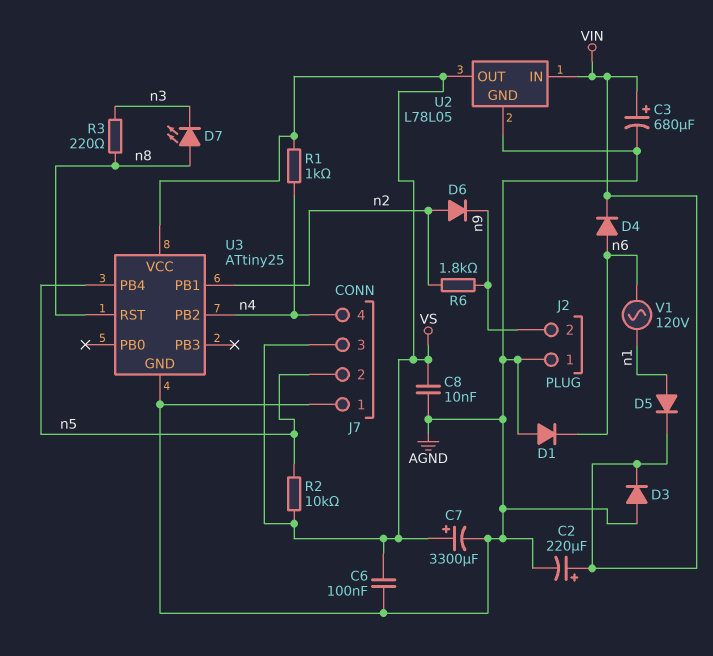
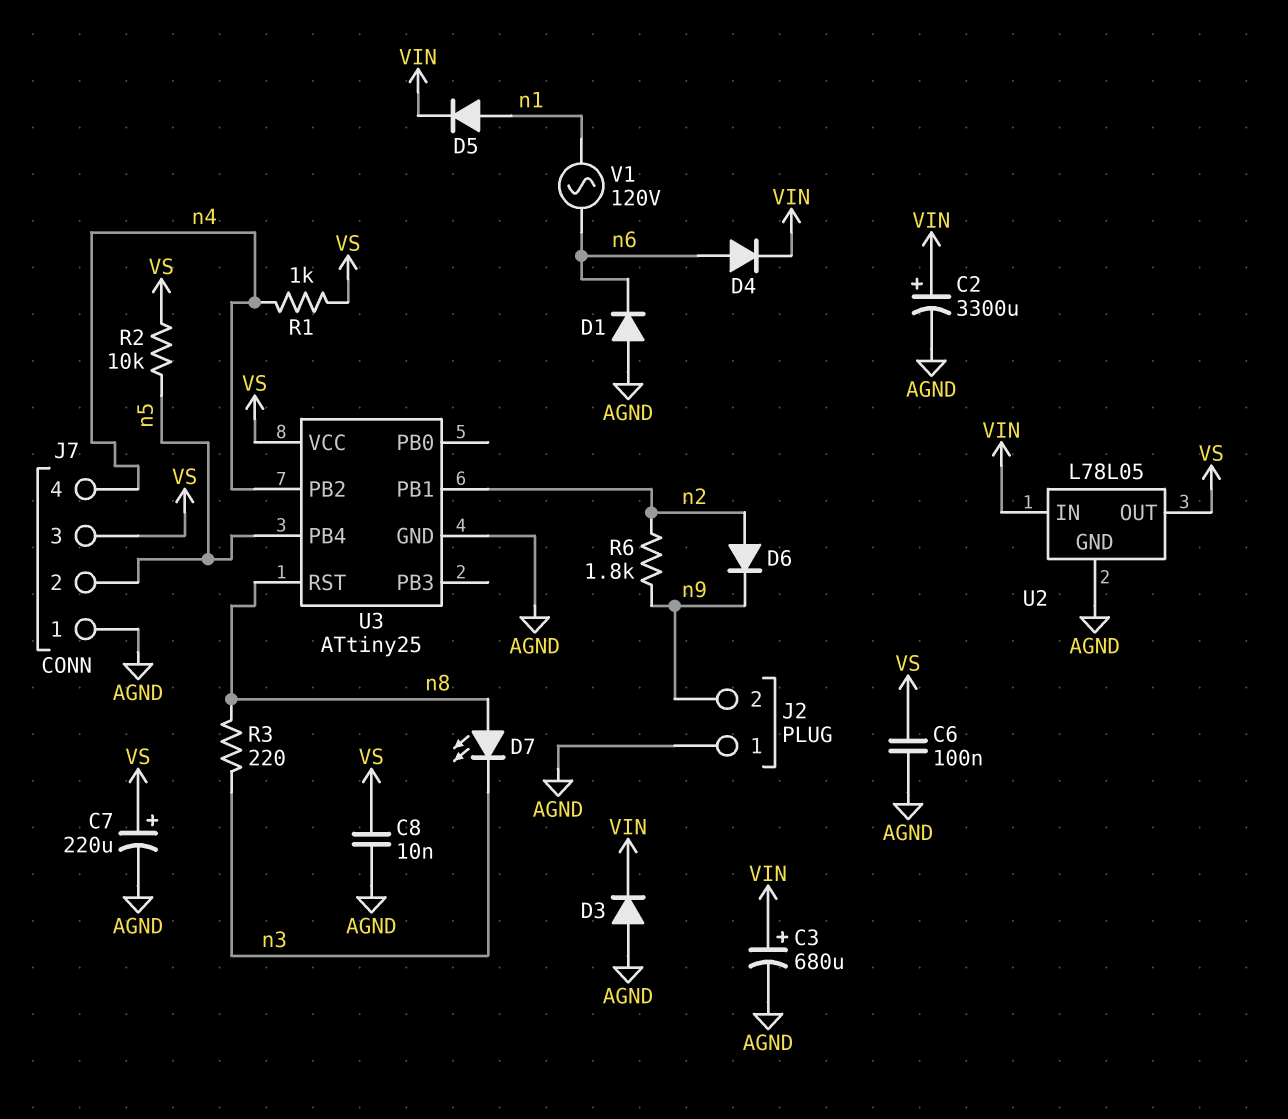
C2: 220uF (plus VIN, minus AGND) -> 3300uF (plus VIN, minus AGND)
C7: 3300uF (plus VS, minus AGND) -> 220uF (plus VS, minus AGND)

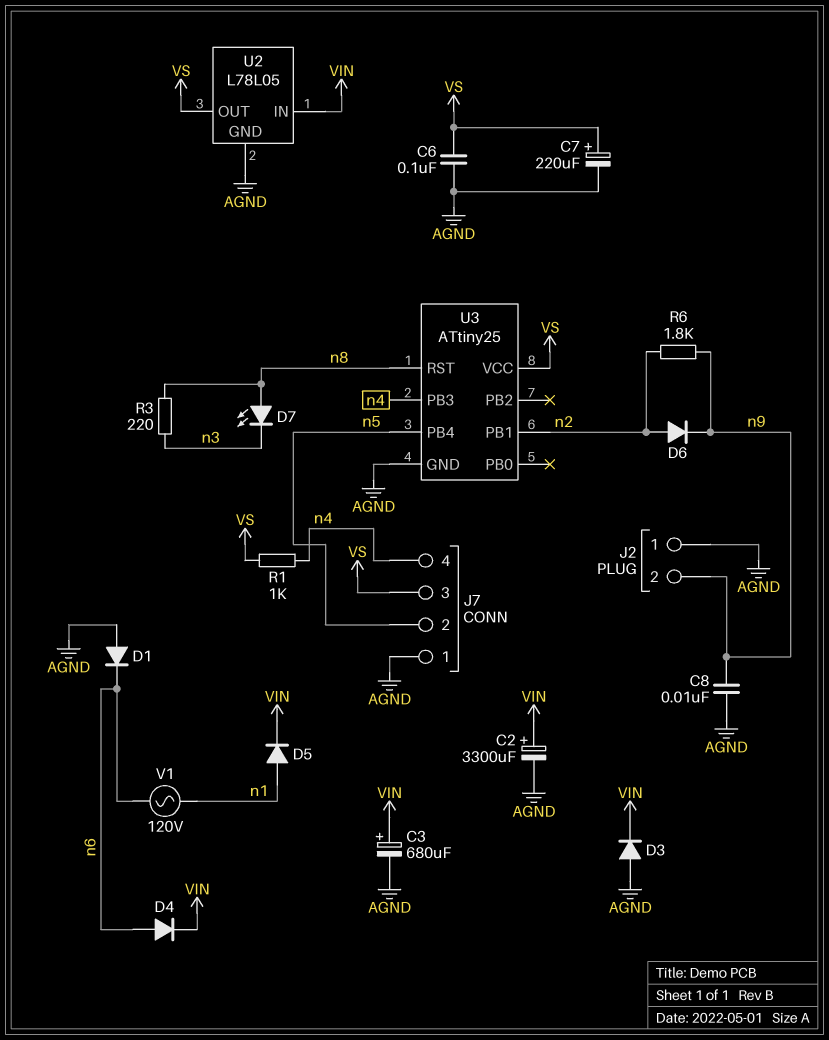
C8: 10nF (AGND, VS) -> 10nF (AGND, n9)
R2: 10k (VS, n5) -> none
U3 pin PB2: n4 -> none
U3 pin PB3: none -> n4

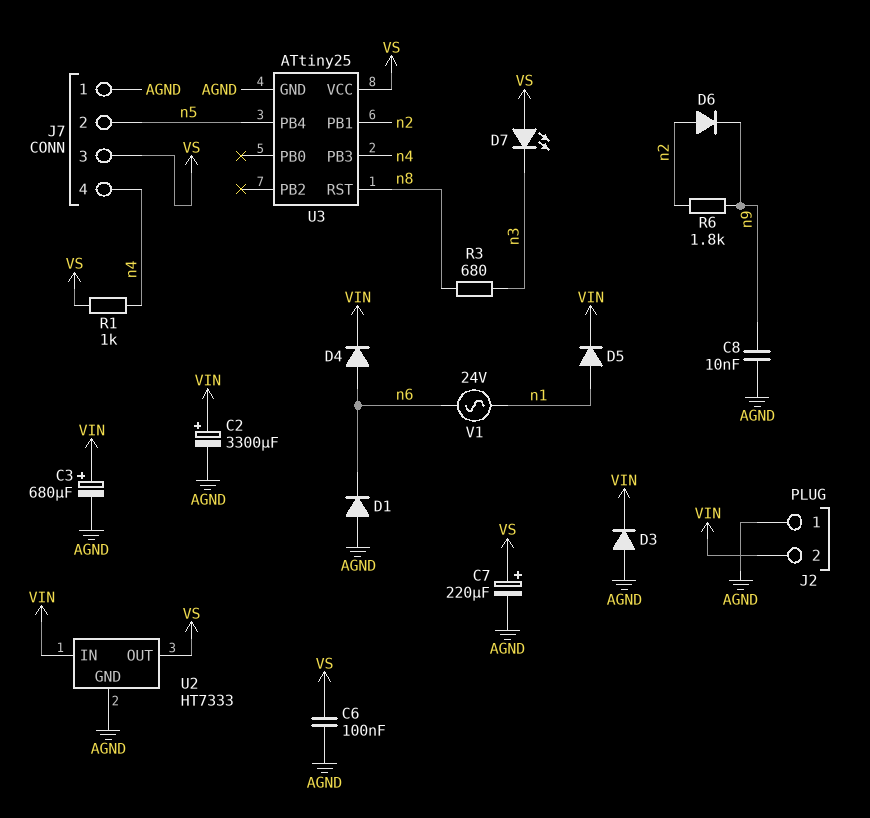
D7: LED (A n8, K n3) -> LED (A VS, K n3)
J2 pin 2: n9 -> VIN
R3: 220 (n3, n8) -> 680 (n3, n8)
U2: L78L05 -> HT7333
V1: AC 120V (n1, n6) -> AC 24V (n1, n6)

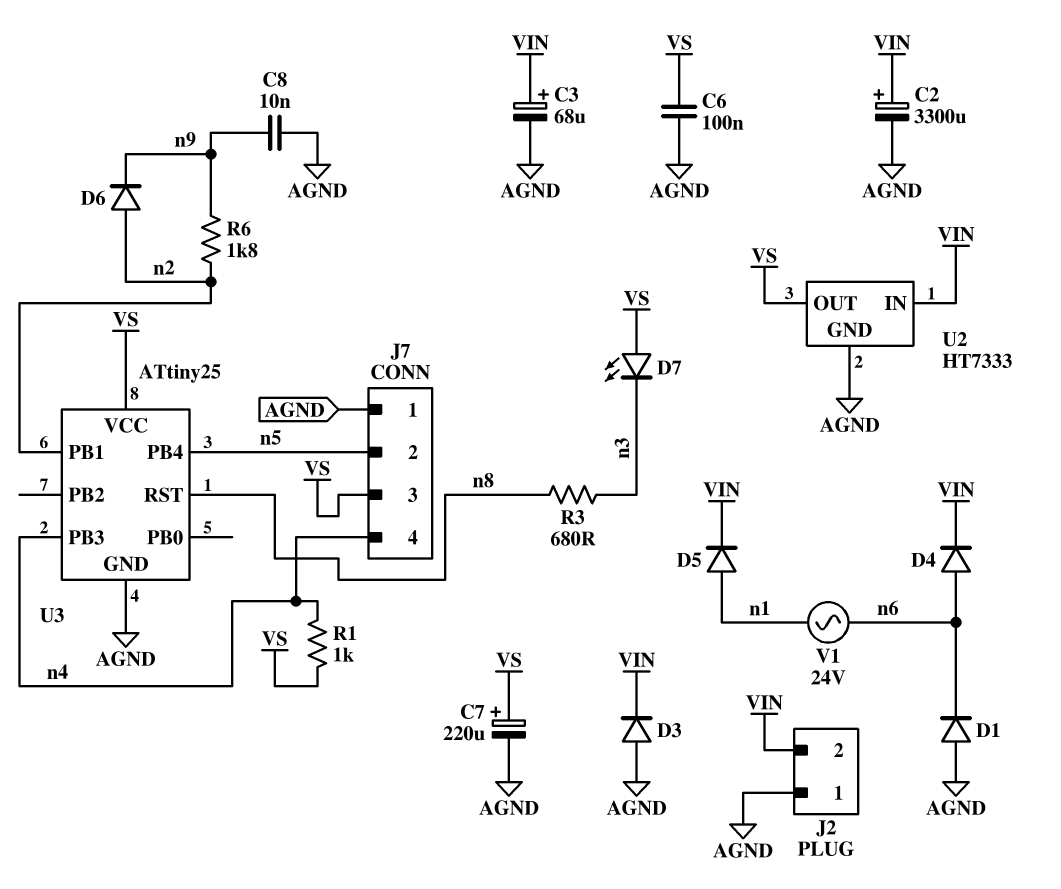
C3: 680uF (plus VIN, minus AGND) -> 68uF (plus VIN, minus AGND)

